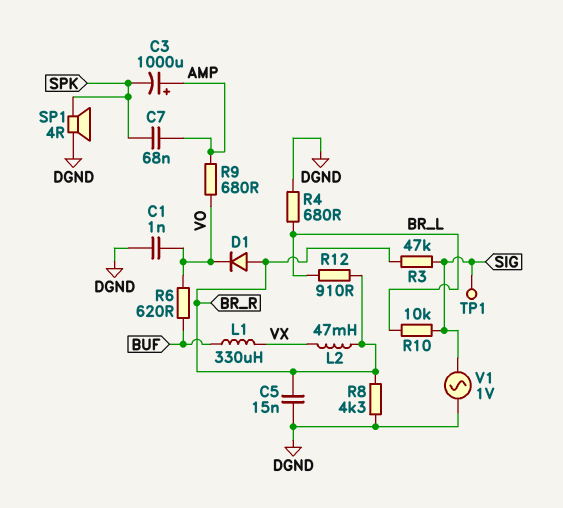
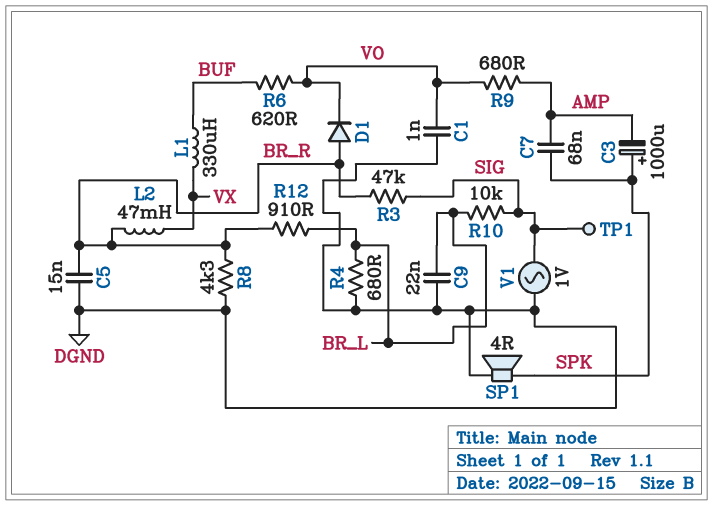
C3: 1000uF (plus AMP, minus SPK) -> 1000uF (plus SPK, minus AMP)
C9: none -> 22nF (BR_L, DGND)

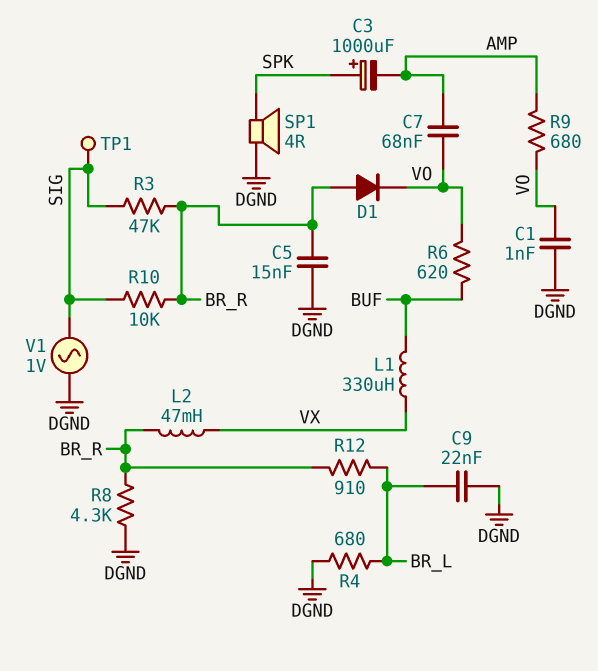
C7: 68nF (AMP, SPK) -> 68nF (AMP, VO)
R10: 10k (BR_L, SIG) -> 10k (BR_R, SIG)

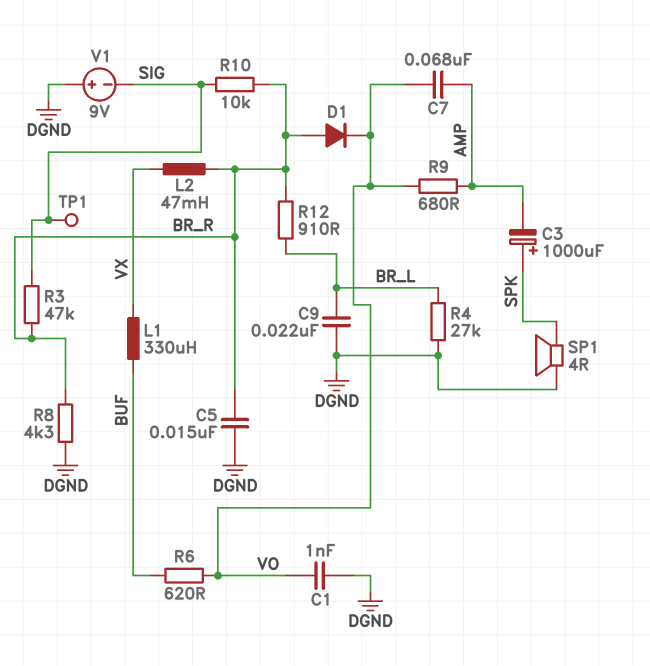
R4: 680 (BR_L, DGND) -> 27k (BR_L, DGND)
V1: AC 1V (DGND, SIG) -> 9V (plus DGND, minus SIG)

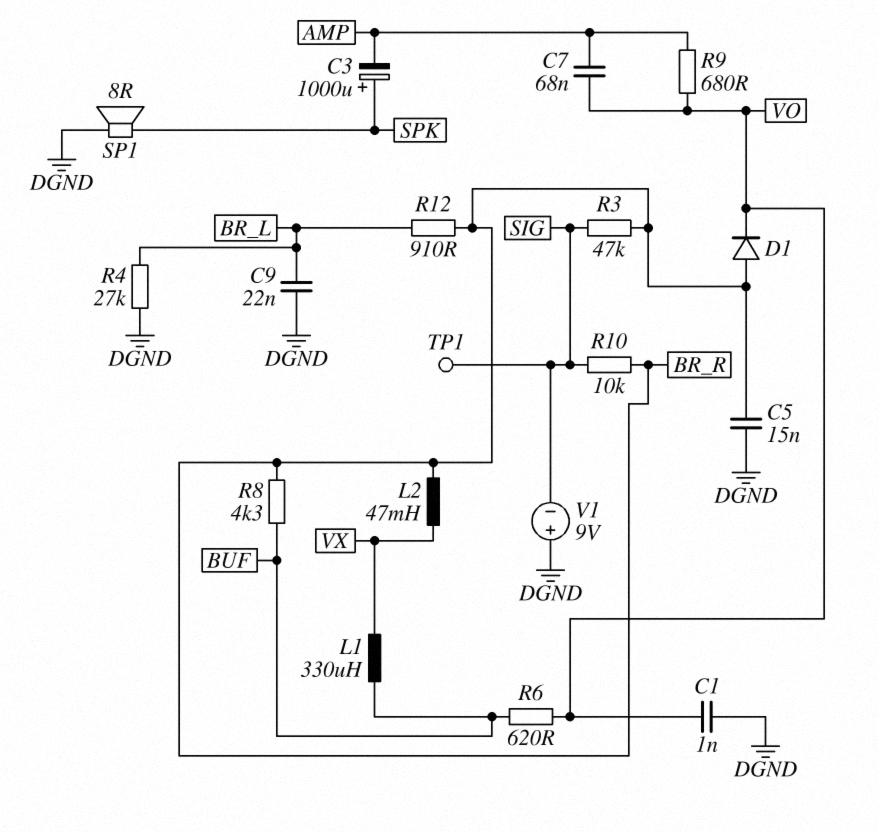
R8: 4.3k (BR_R, DGND) -> 4.3k (BR_R, BUF)
SP1: speaker 4R (DGND, SPK) -> speaker 8R (DGND, SPK)

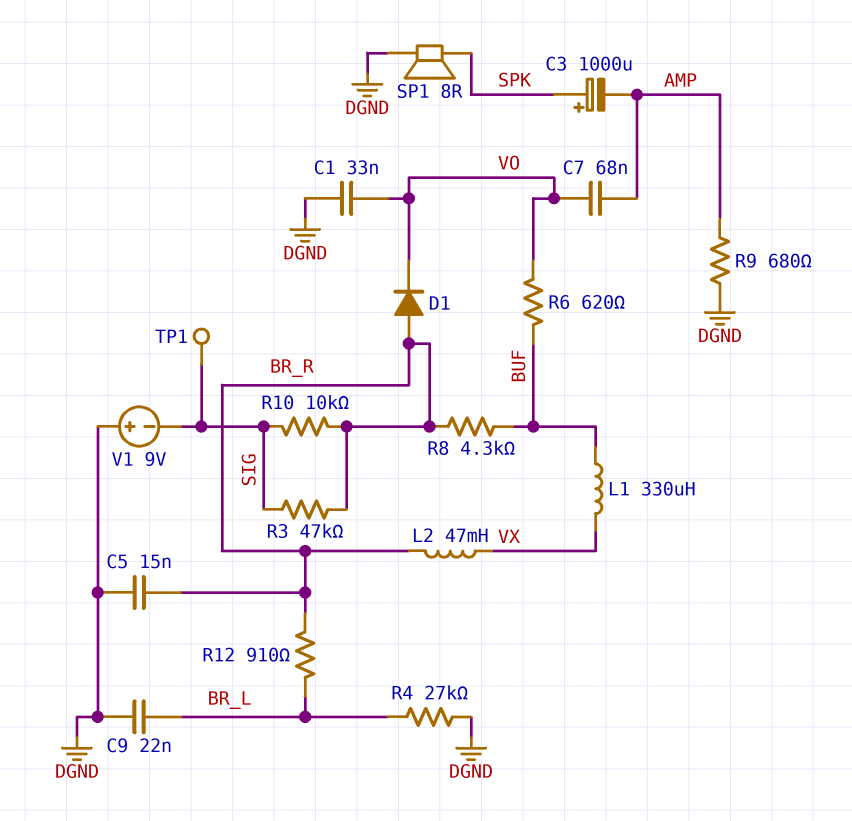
C1: 1nF (DGND, VO) -> 33nF (DGND, VO)
R9: 680 (AMP, VO) -> 680 (AMP, DGND)

